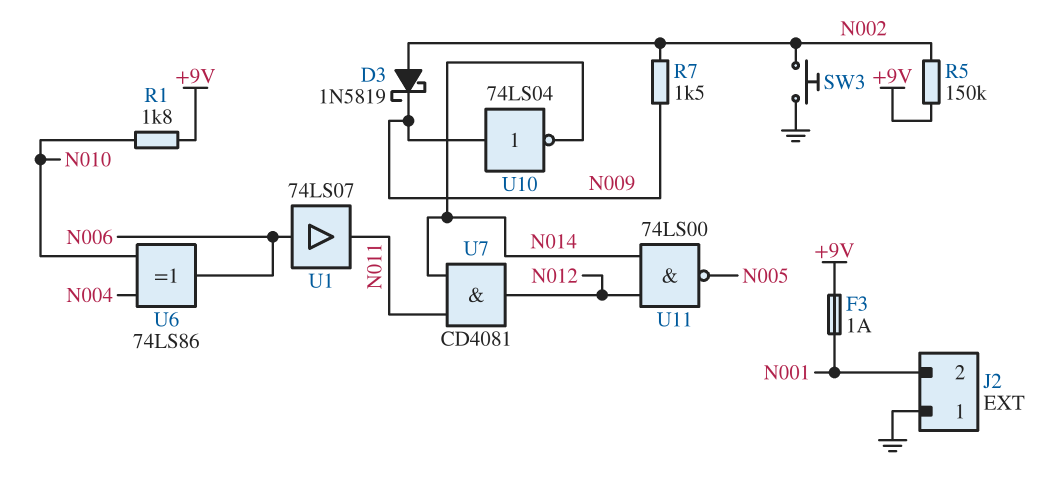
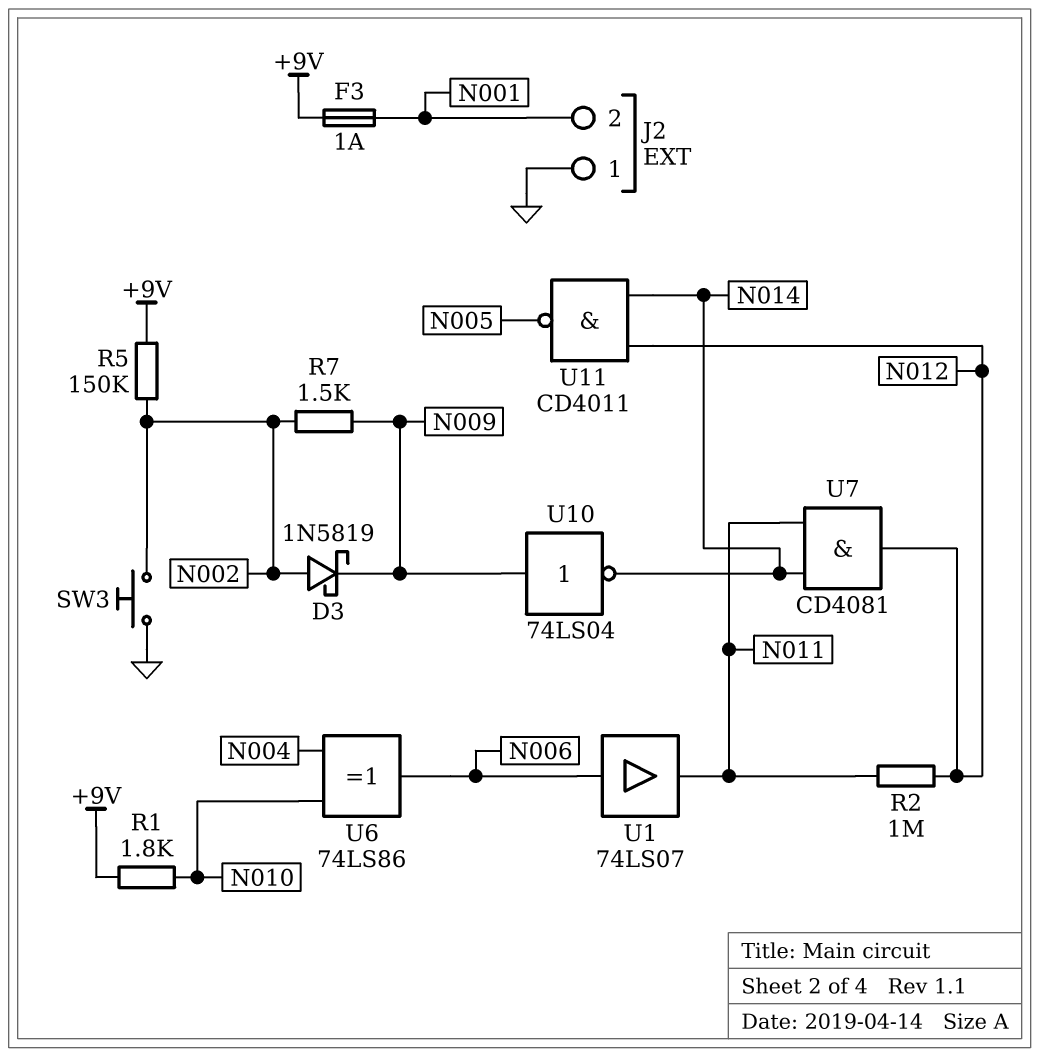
R2: none -> 1M (N011, N012)
U11: NAND 74LS00 (in N012, in N014, out N005) -> NAND CD4011 (in N012, in N014, out N005)

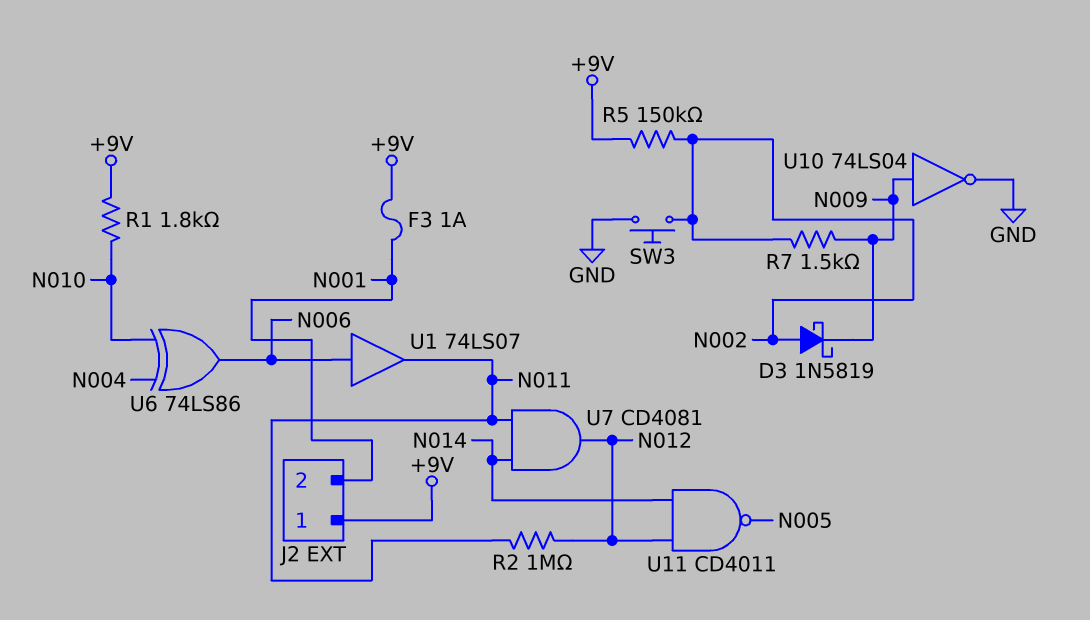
J2 pin 1: GND -> +9V
U10: NOT 74LS04 (in N009, out N014) -> NOT 74LS04 (in N009, out GND)

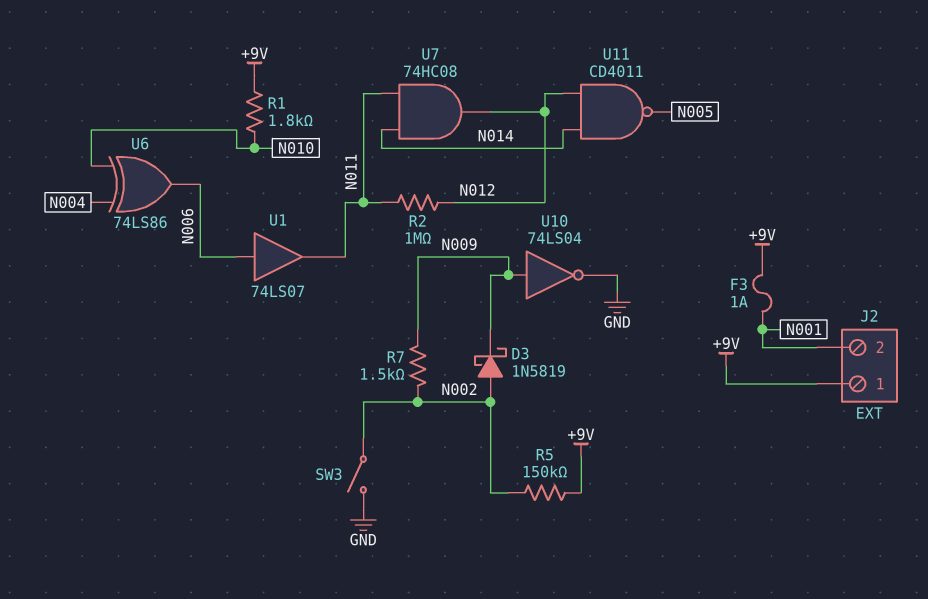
SW3: button (GND, N002) -> switch (GND, N002)
U7: AND CD4081 (in N011, in N014, out N012) -> AND 74HC08 (in N011, in N014, out N012)

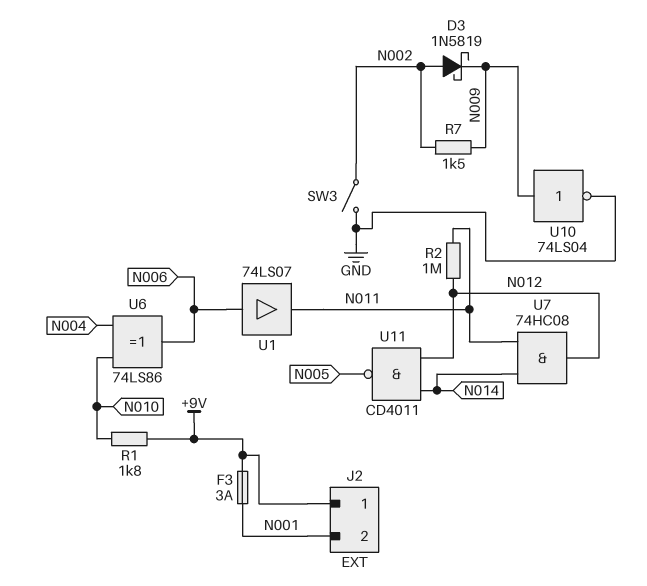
F3: 1A (+9V, N001) -> 3A (+9V, N001)
R5: 150k (+9V, N002) -> none

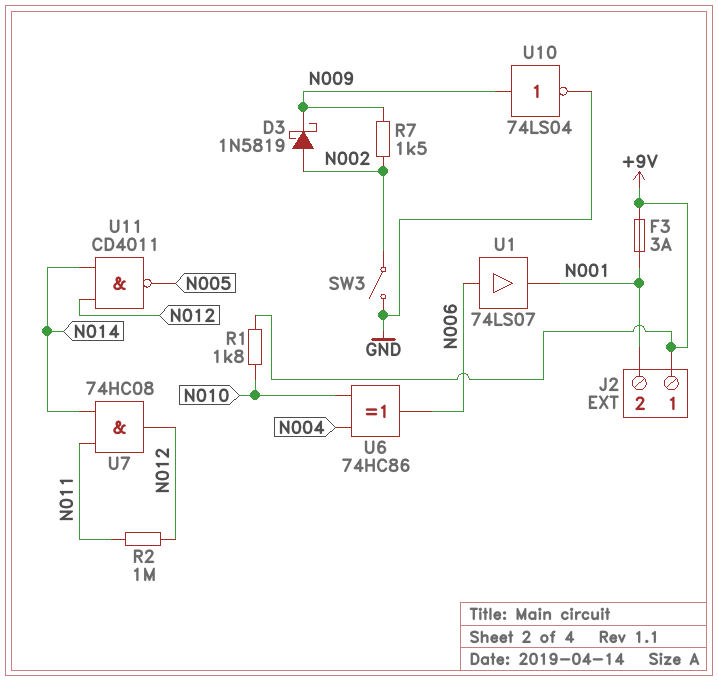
U1: buffer 74LS07 (in N006, out N011) -> buffer 74LS07 (in N006, out N001)
U6: XOR 74LS86 (in N004, in N010, out N006) -> XOR 74HC86 (in N004, in N010, out N006)

